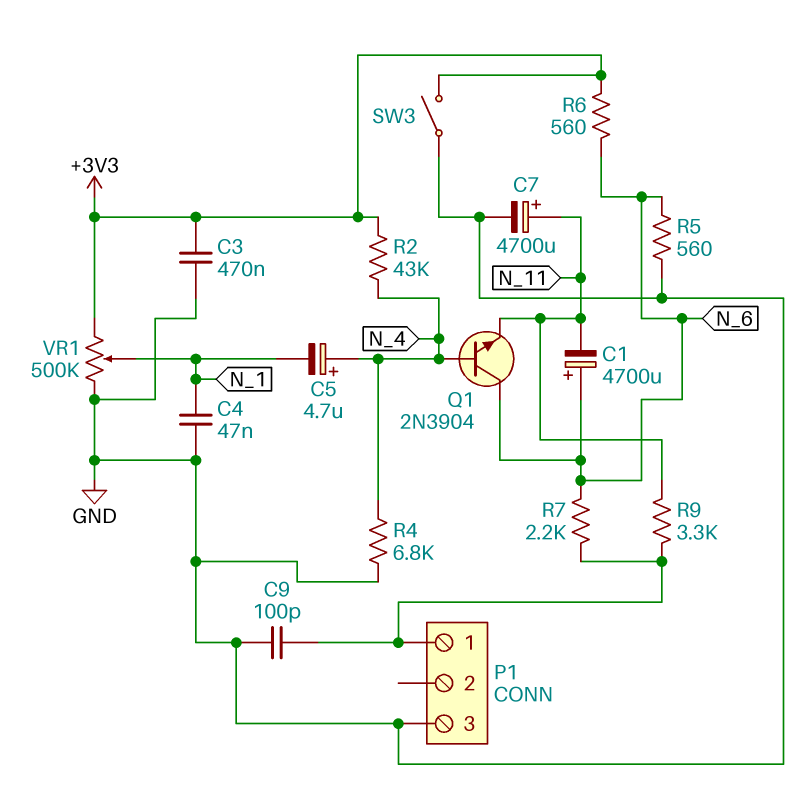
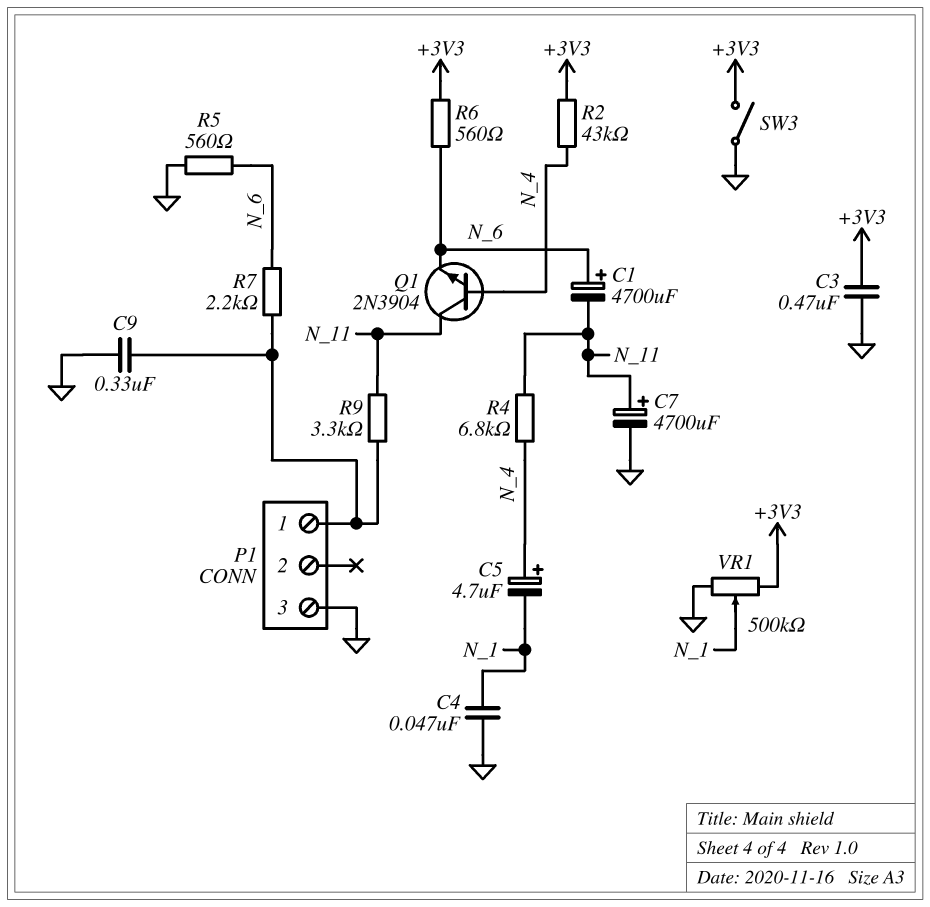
C9: 100pF (GND, P1/1) -> 330nF (GND, P1/1)
Q1: NPN 2N3904 (B N_4, C N_6, E N_11) -> NPN 2N3904 (B N_4, C N_11, E N_6)
R4: 6.8k (GND, N_4) -> 6.8k (N_4, N_11)

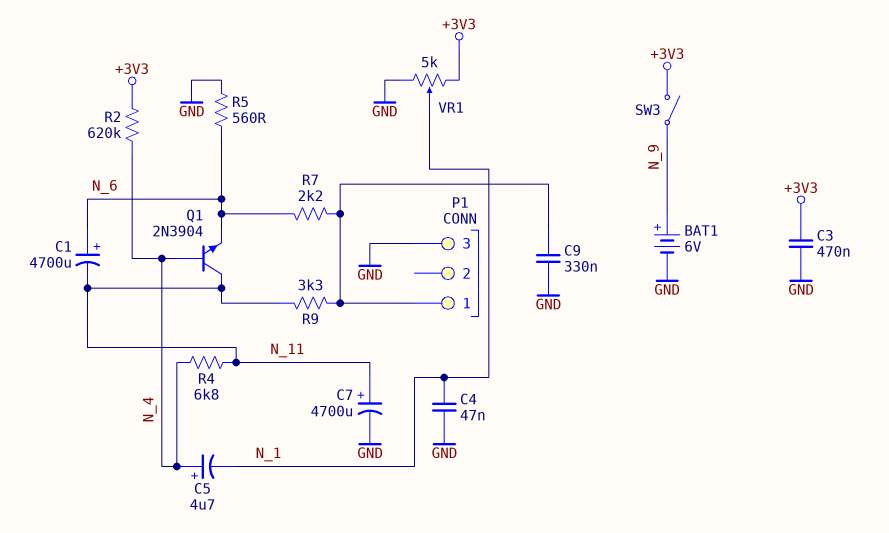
BAT1: none -> 6V (plus N_9, minus GND)
R2: 43k (+3V3, N_4) -> 620k (+3V3, N_4)
R6: 560 (+3V3, N_6) -> none
SW3: switch (+3V3, GND) -> switch (+3V3, N_9)
VR1: 500k (+3V3, GND, wiper N_1) -> 5k (+3V3, GND, wiper N_1)

